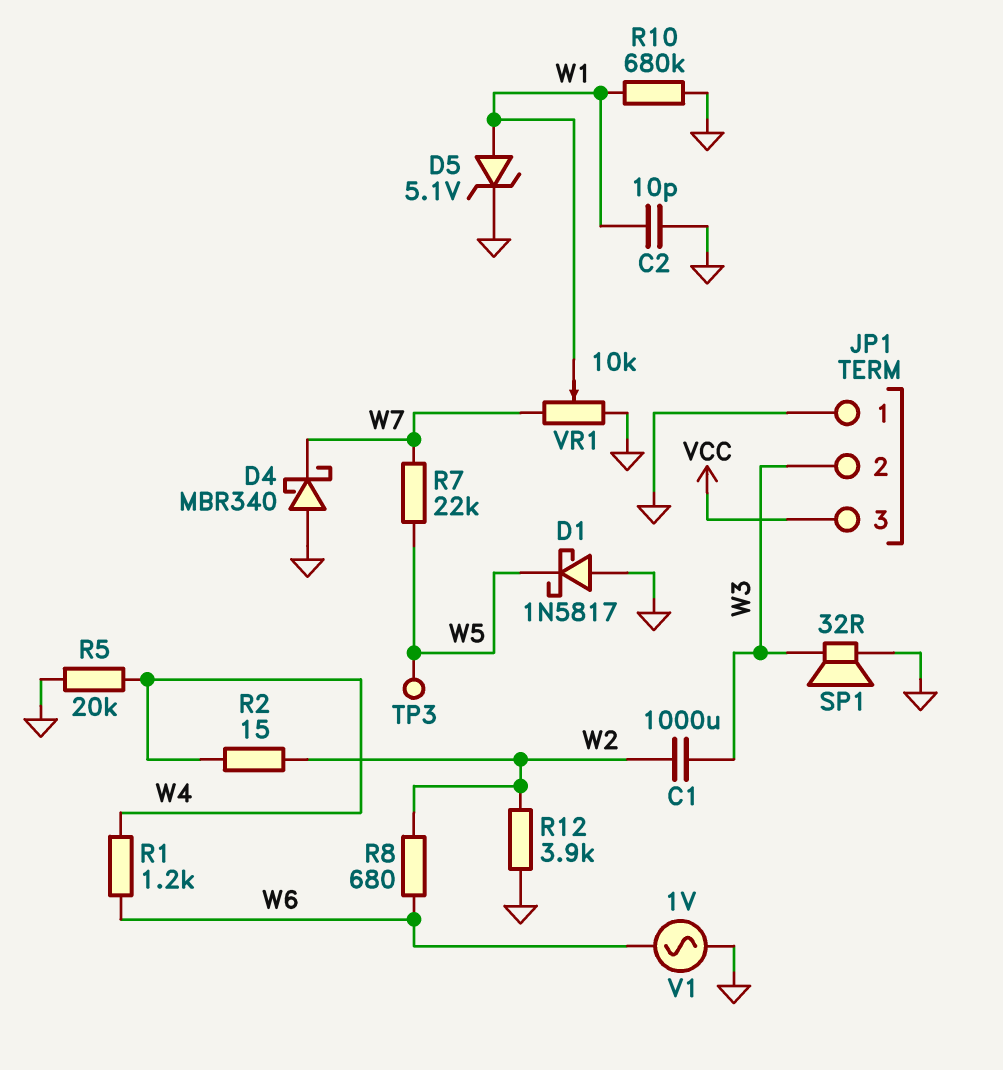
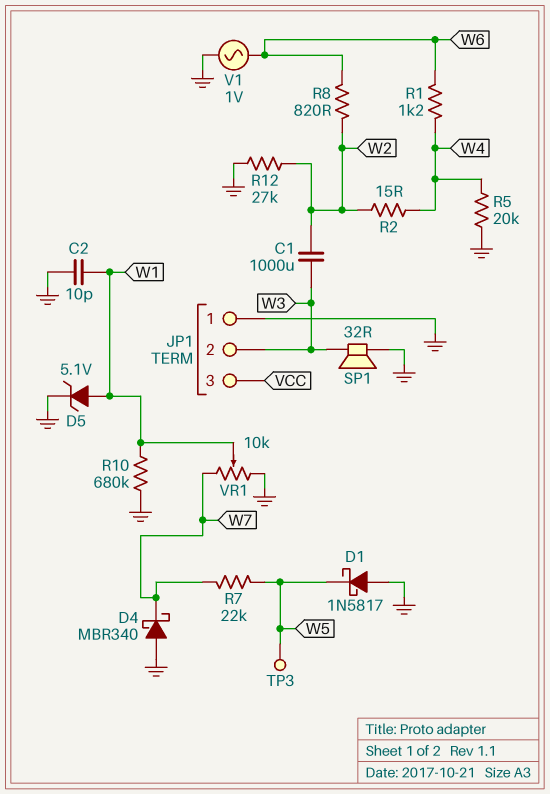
R8: 680 (W2, W6) -> 820 (W2, W6)
R12: 3.9k (GND, W2) -> 27k (GND, W2)

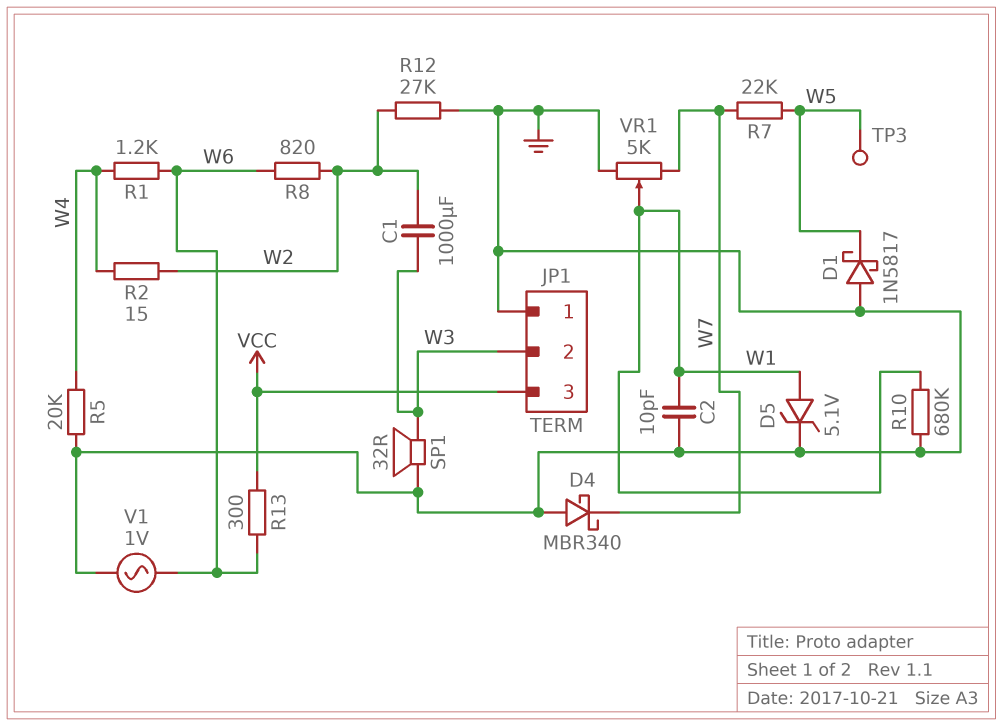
R13: none -> 300 (VCC, W6)
VR1: 10k (GND, W7, wiper W1) -> 5k (GND, W7, wiper W1)

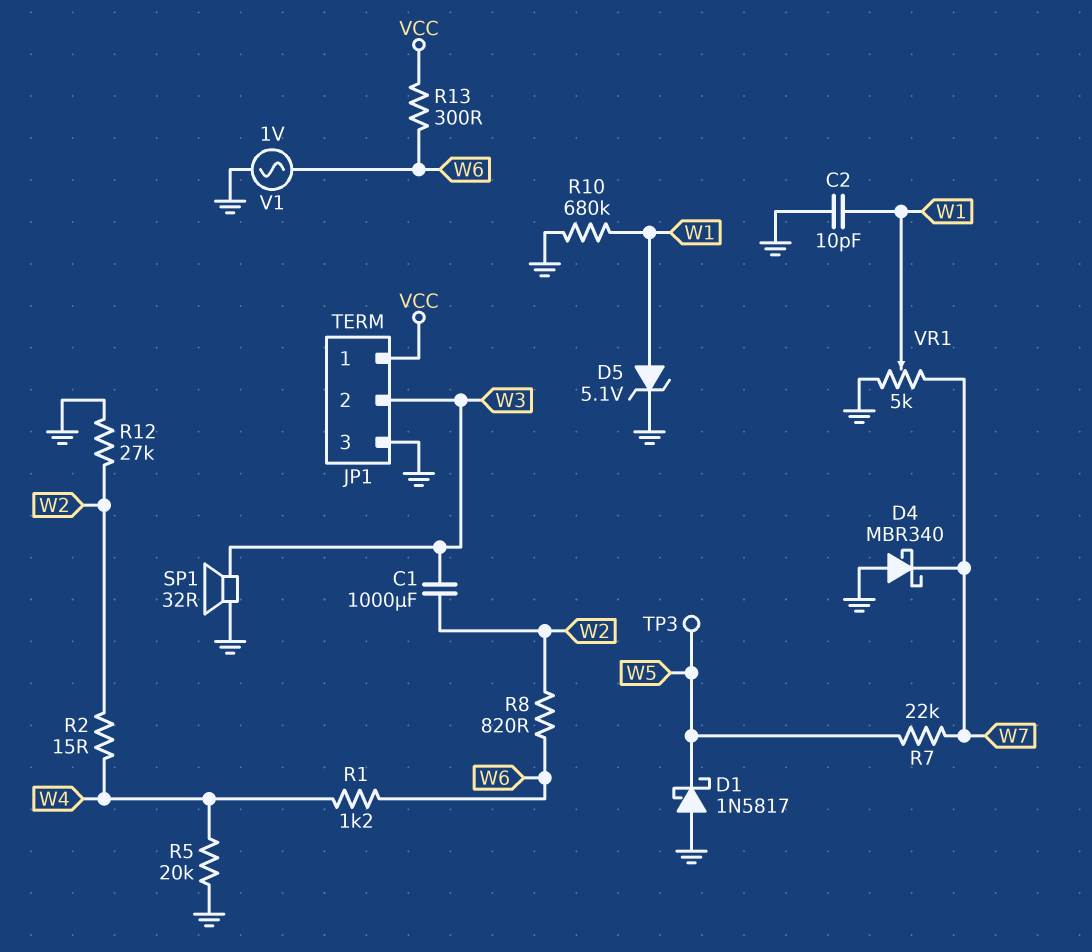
JP1 pin 1: GND -> VCC
JP1 pin 3: VCC -> GND

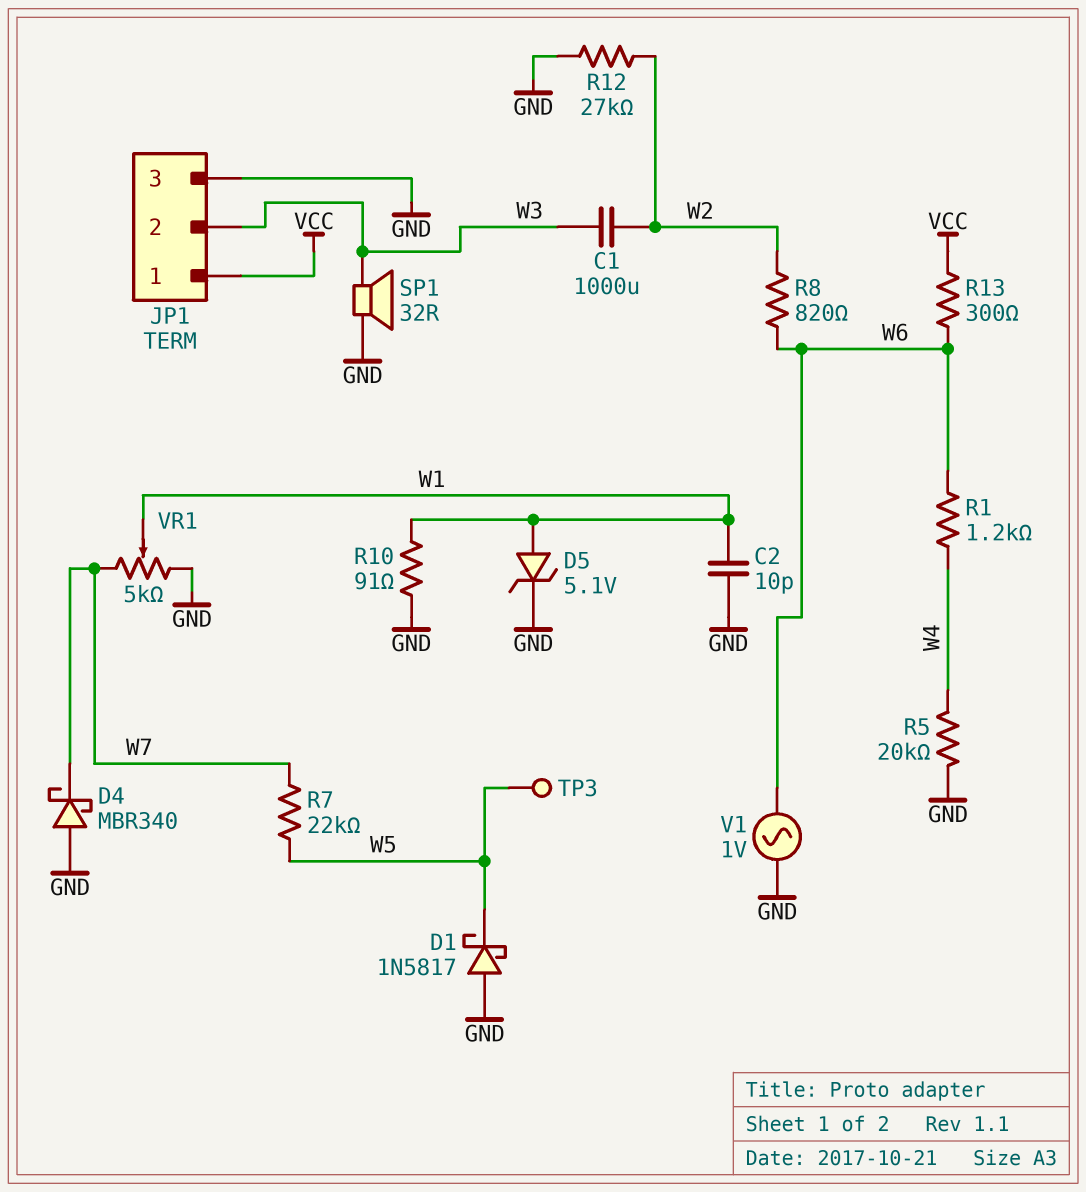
R2: 15 (W2, W4) -> none
R10: 680k (GND, W1) -> 91 (GND, W1)

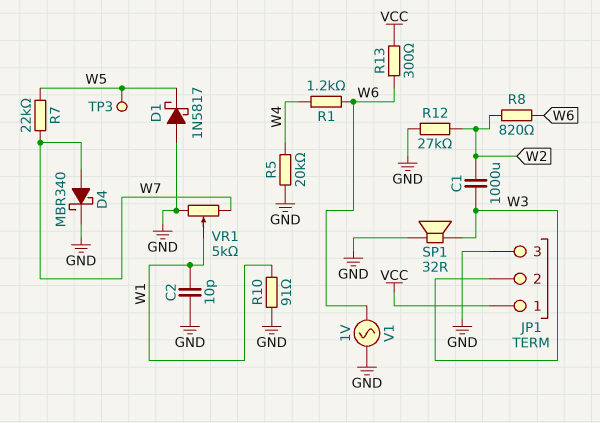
D4: schottky MBR340 (A GND, K W7) -> schottky MBR340 (A W7, K GND)
D5: zener 5.1V (A W1, K GND) -> none

